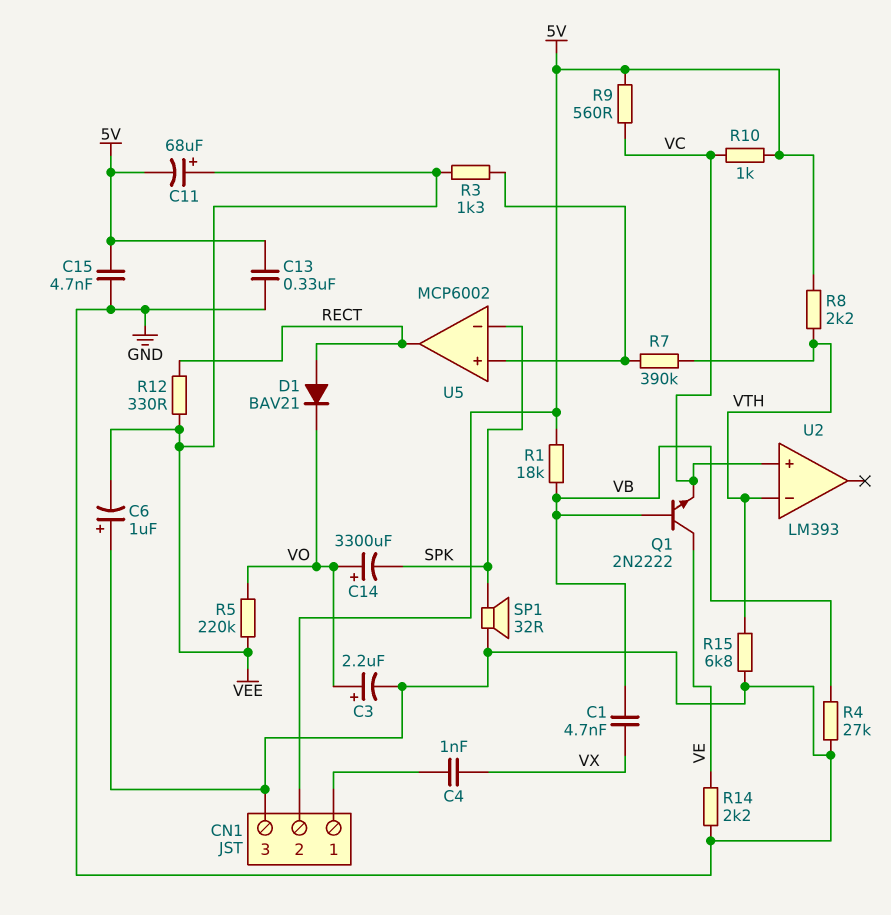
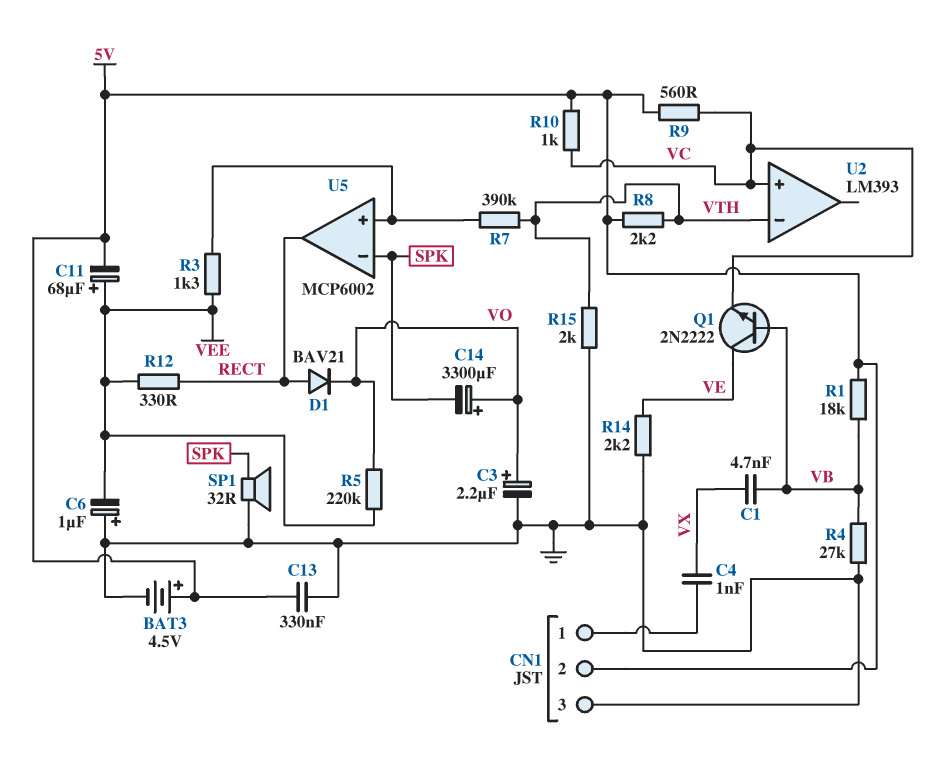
BAT3: none -> 4.5V (plus 5V, minus GND)
C15: 4.7nF (5V, GND) -> none
R15: 6.8k (GND, VTH) -> 2k (GND, VTH)

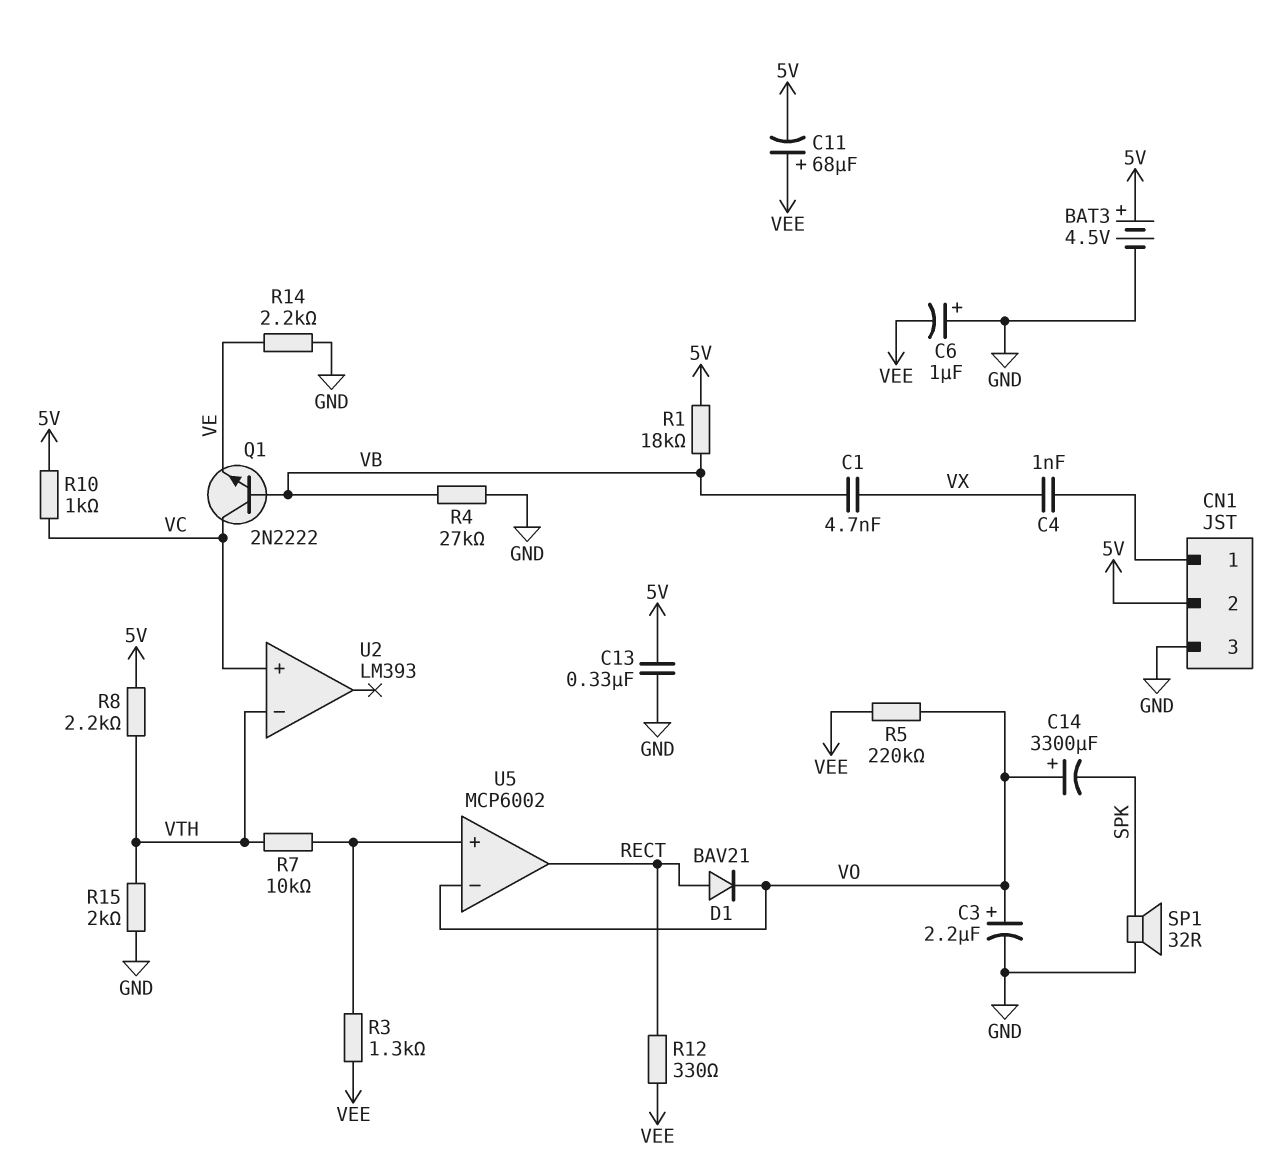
Q1: NPN 2N2222 (B VB, C VE, E VC) -> NPN 2N2222 (B VB, C VC, E VE)
R7: 390k (U5/in+, VTH) -> 10k (U5/in+, VTH)
R9: 560 (5V, VC) -> none
U5 pin in-: SPK -> VO

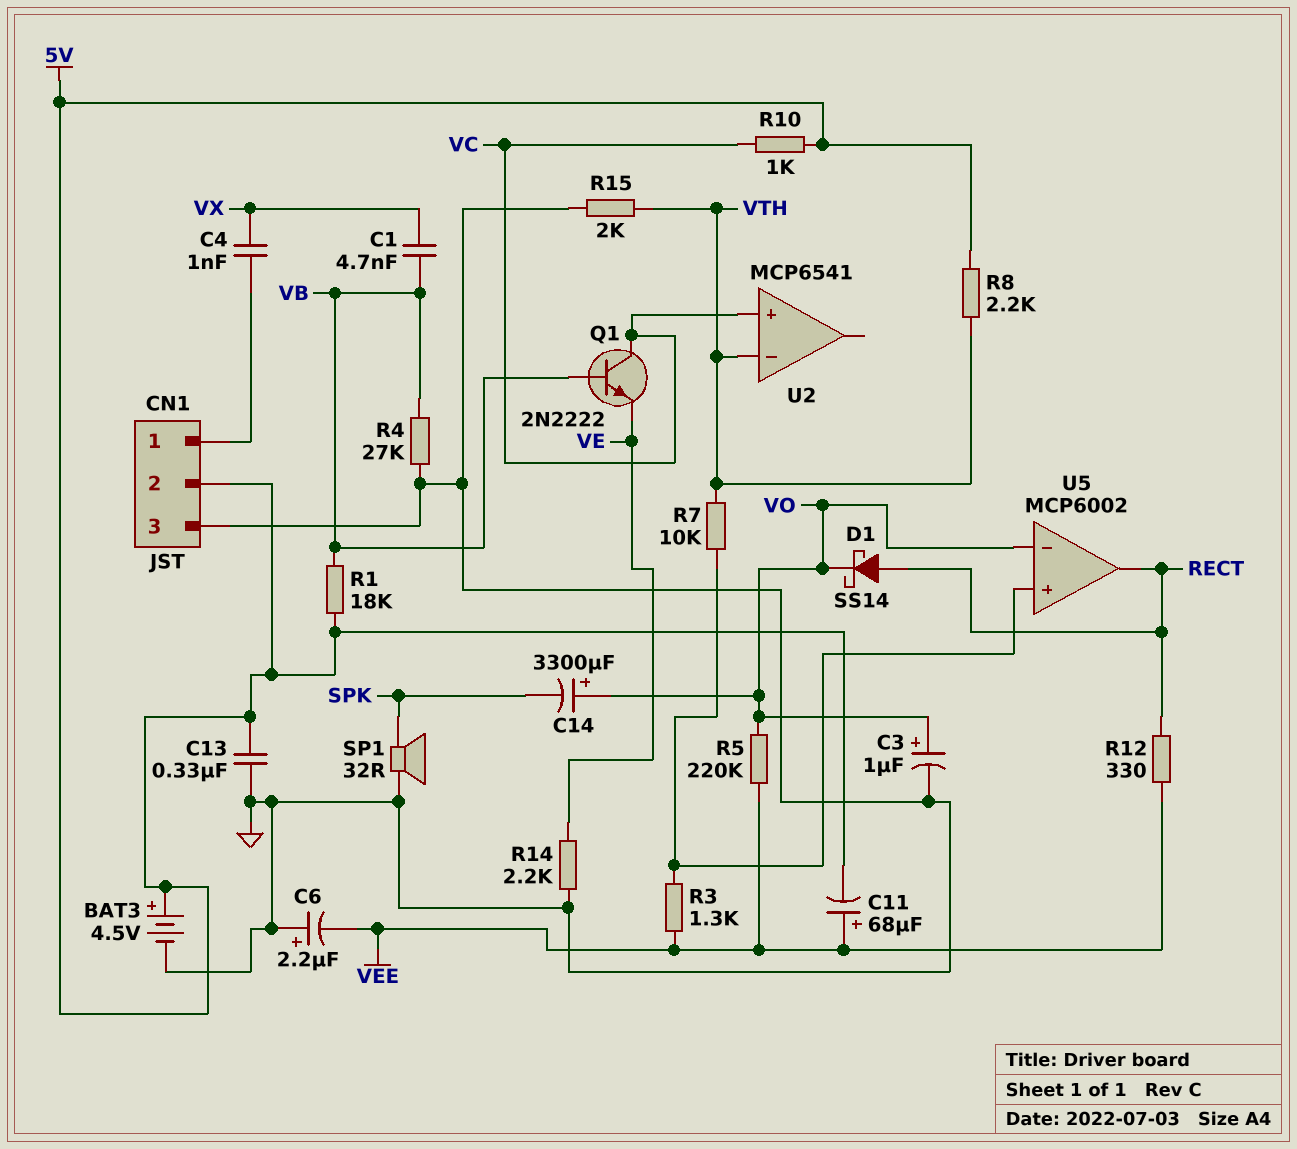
C3: 2.2uF (plus VO, minus GND) -> 1uF (plus VO, minus GND)
C6: 1uF (plus GND, minus VEE) -> 2.2uF (plus GND, minus VEE)
D1: diode BAV21 (A RECT, K VO) -> schottky SS14 (A RECT, K VO)
U2: LM393 -> MCP6541

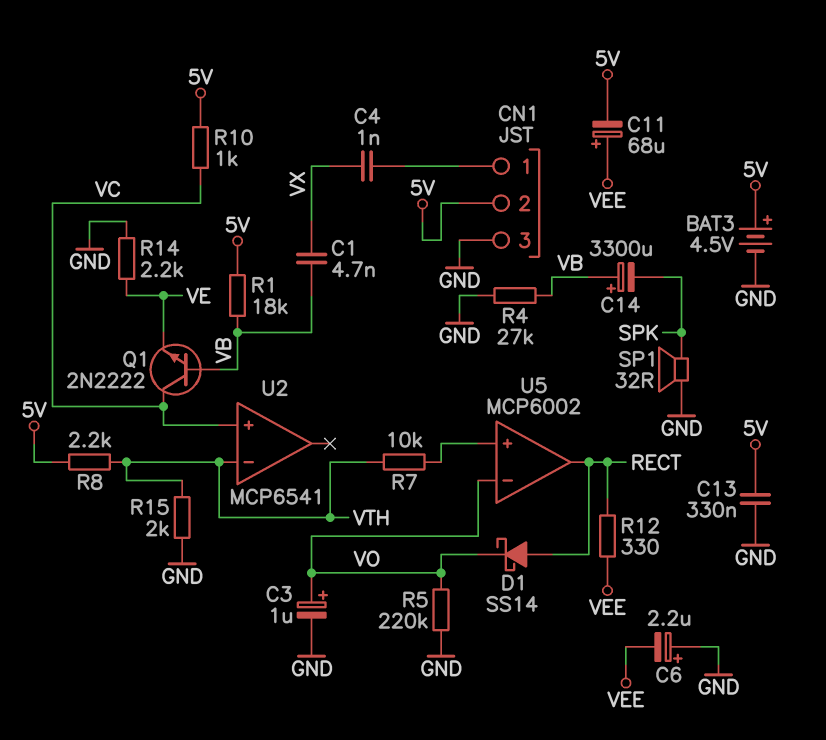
C14: 3300uF (plus VO, minus SPK) -> 3300uF (plus VB, minus SPK)
R3: 1.3k (U5/in+, VEE) -> none
R5: 220k (VEE, VO) -> 220k (GND, VO)

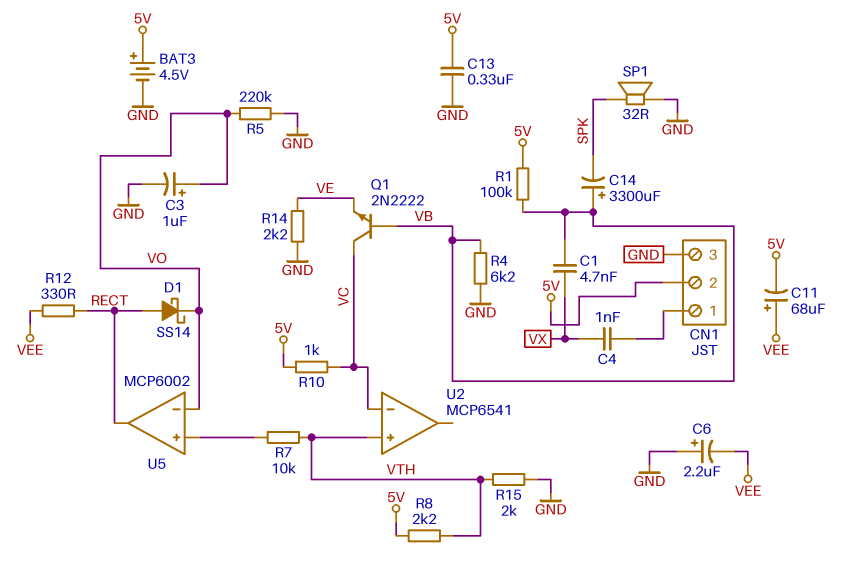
R1: 18k (5V, VB) -> 100k (5V, VB)
R4: 27k (GND, VB) -> 6.2k (GND, VB)
U2 pin in+: VC -> VTH
U2 pin in-: VTH -> VC

